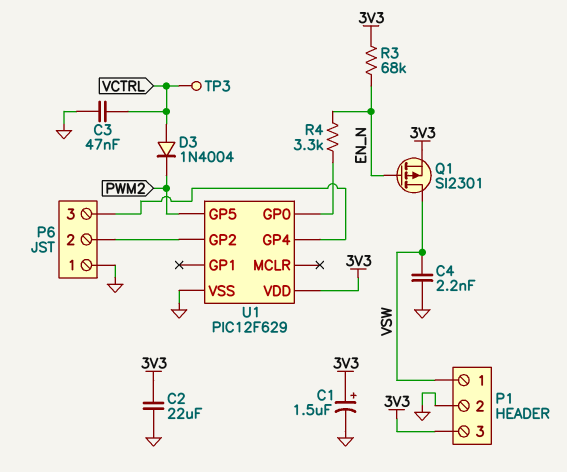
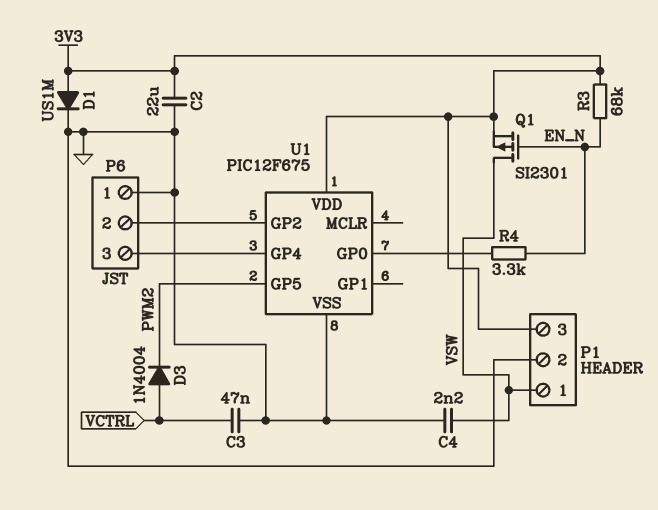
C1: 1.5uF (plus 3V3, minus GND) -> none
D1: none -> diode US1M (A 3V3, K GND)
TP3: test point (VCTRL) -> none
U1: PIC12F629 -> PIC12F675

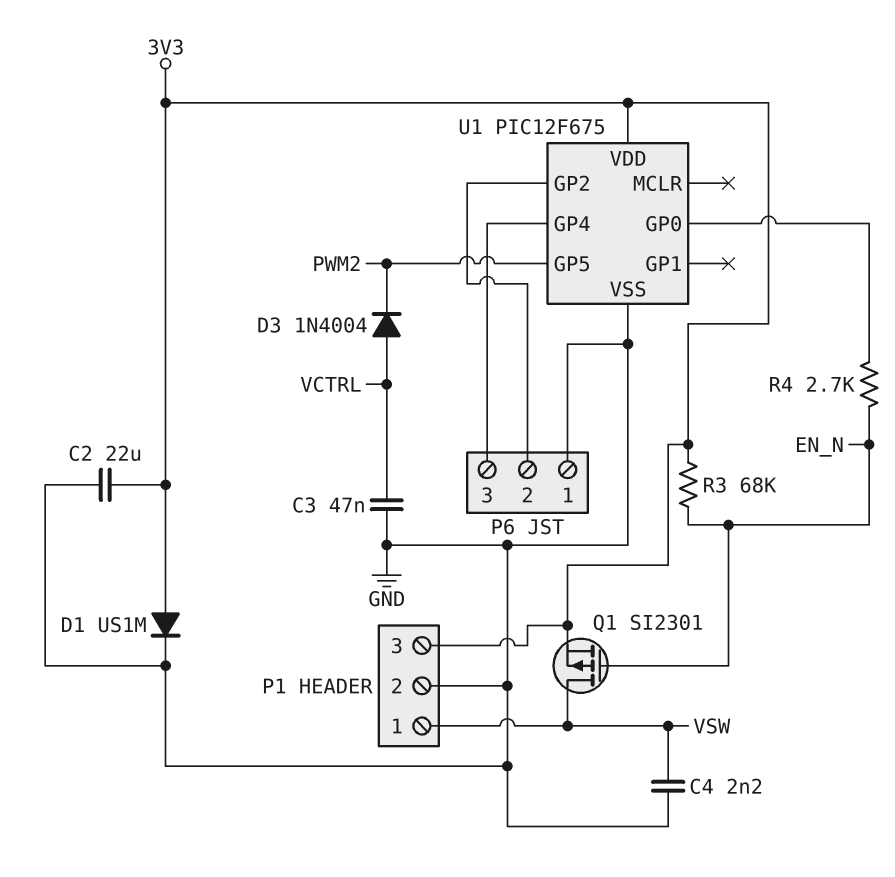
R4: 3.3k (EN_N, U1/GP0) -> 2.7k (EN_N, U1/GP0)

